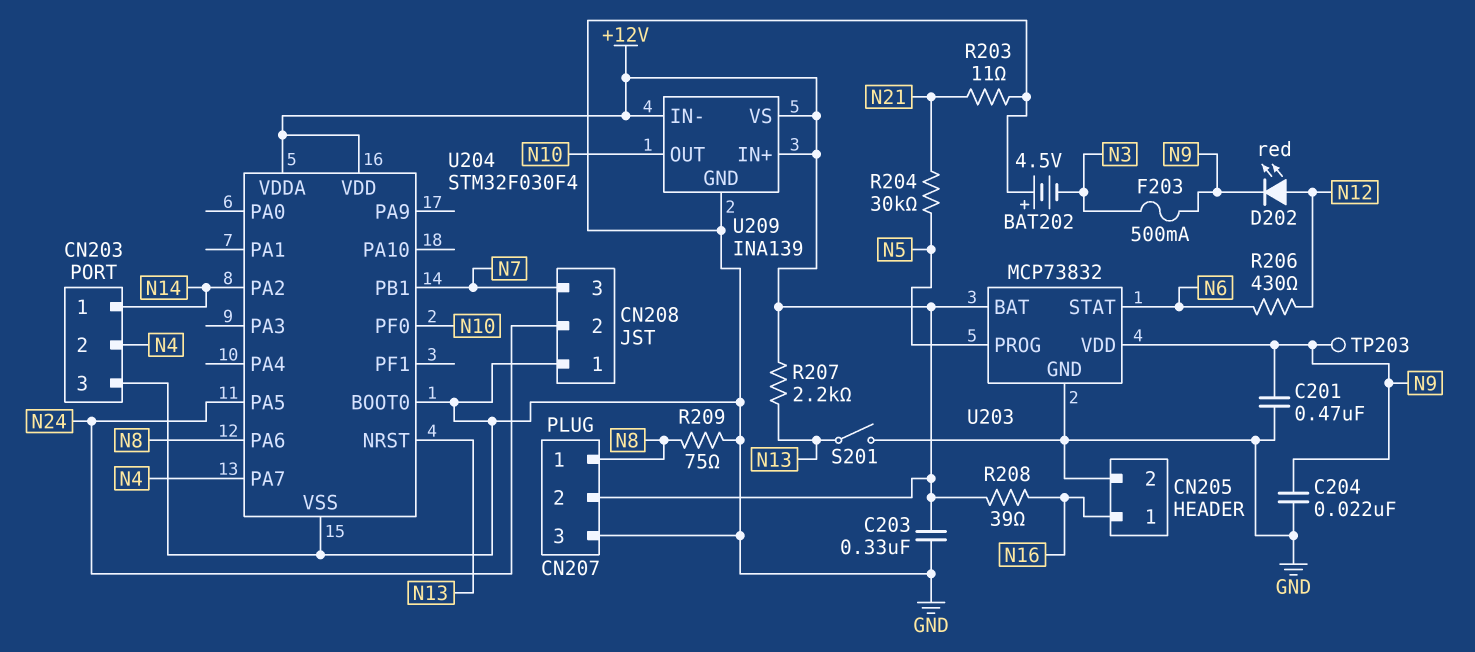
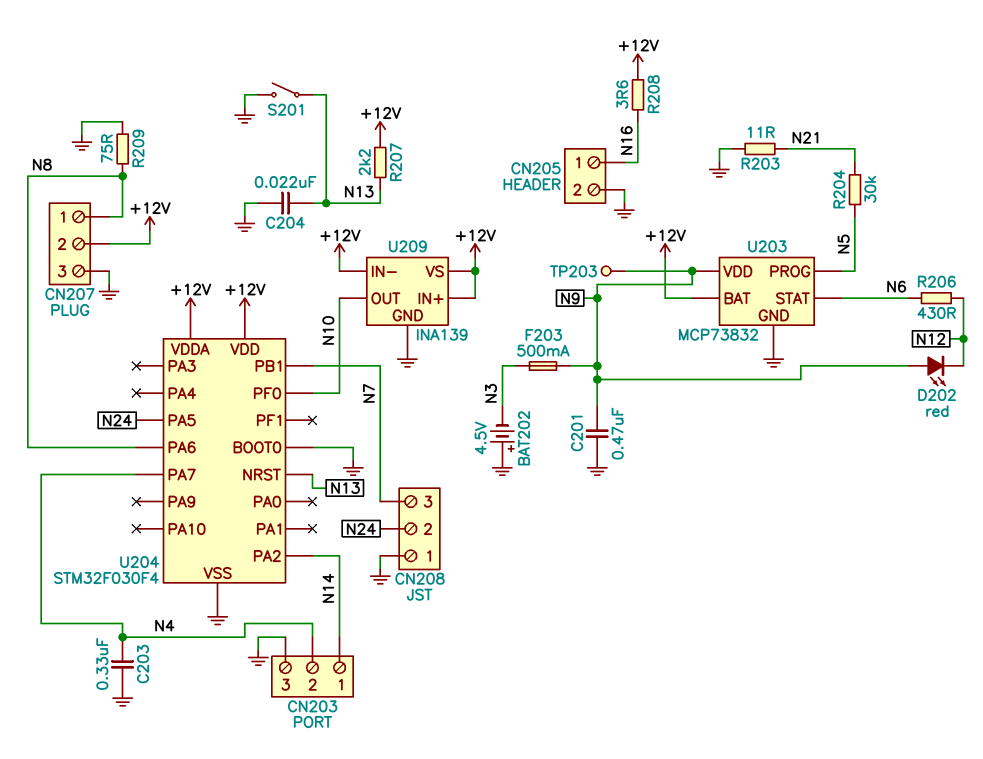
C203: 330nF (+12V, GND) -> 330nF (GND, N4)
C204: 22nF (GND, N9) -> 22nF (GND, N13)
D202: LED red (A N12, K N9) -> LED red (A N9, K N12)
R208: 39 (+12V, N16) -> 3.6 (+12V, N16)

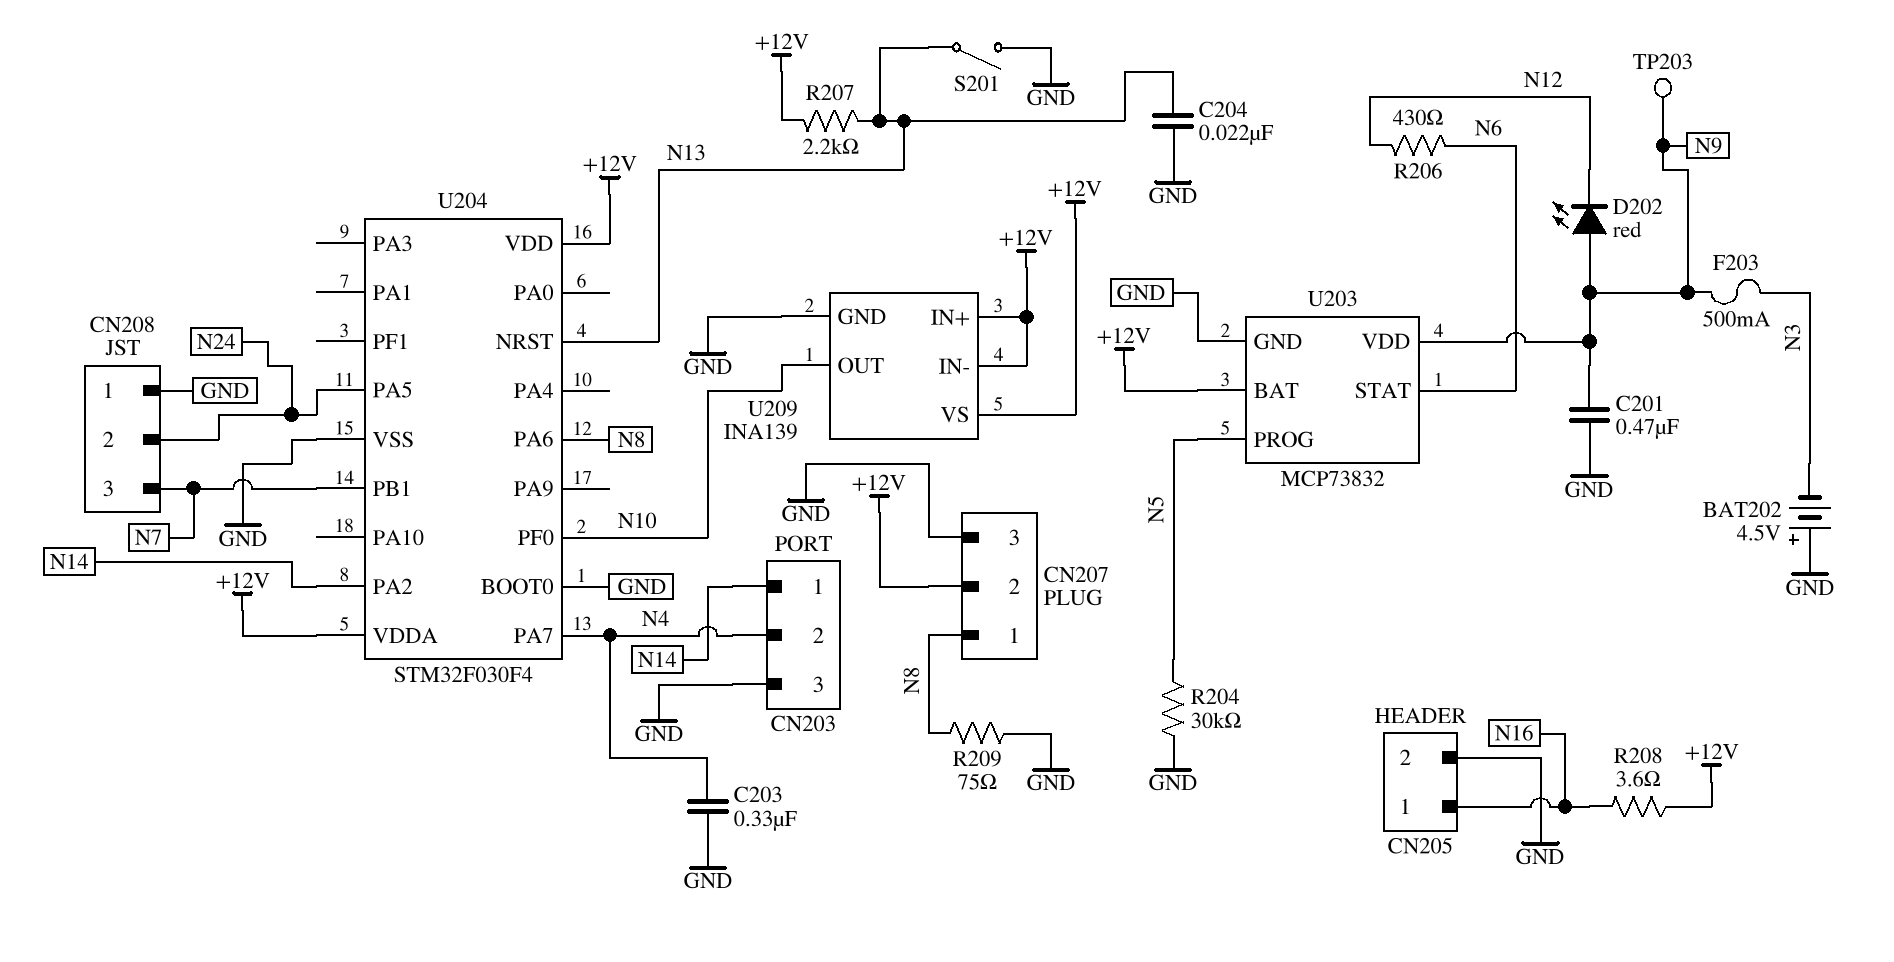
R203: 11 (GND, N21) -> none
R204: 30k (N5, N21) -> 30k (GND, N5)

